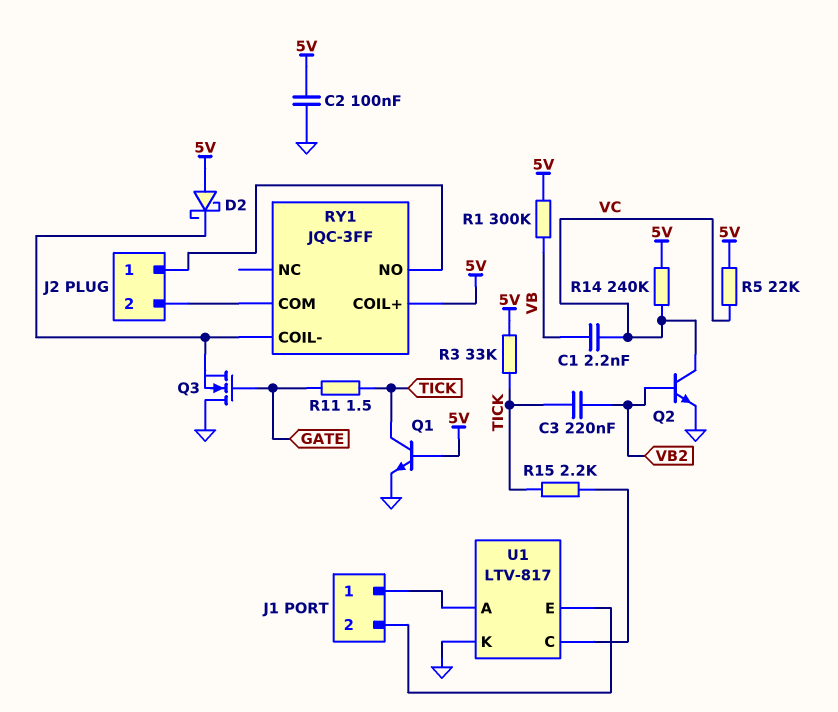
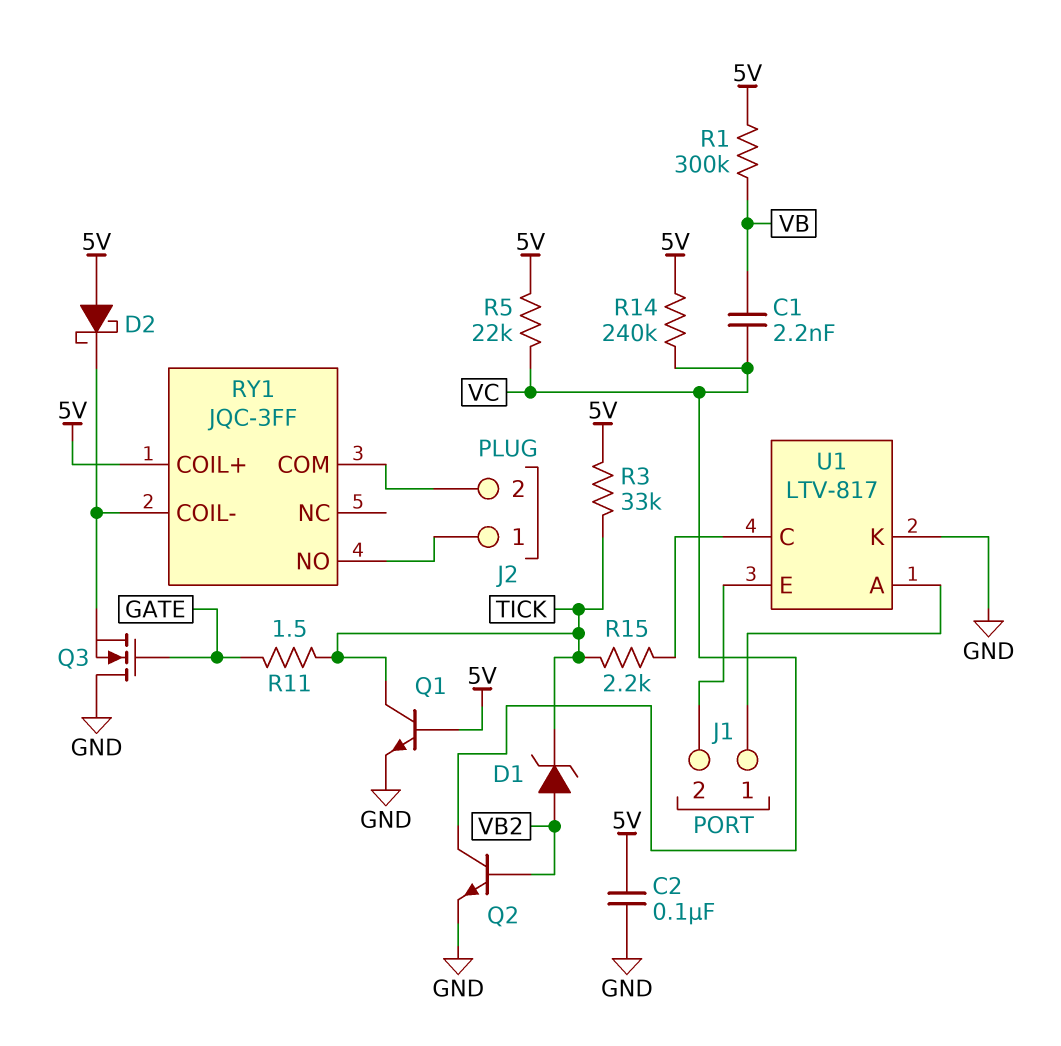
C3: 220nF (TICK, VB2) -> none
D1: none -> zener (A VB2, K TICK)

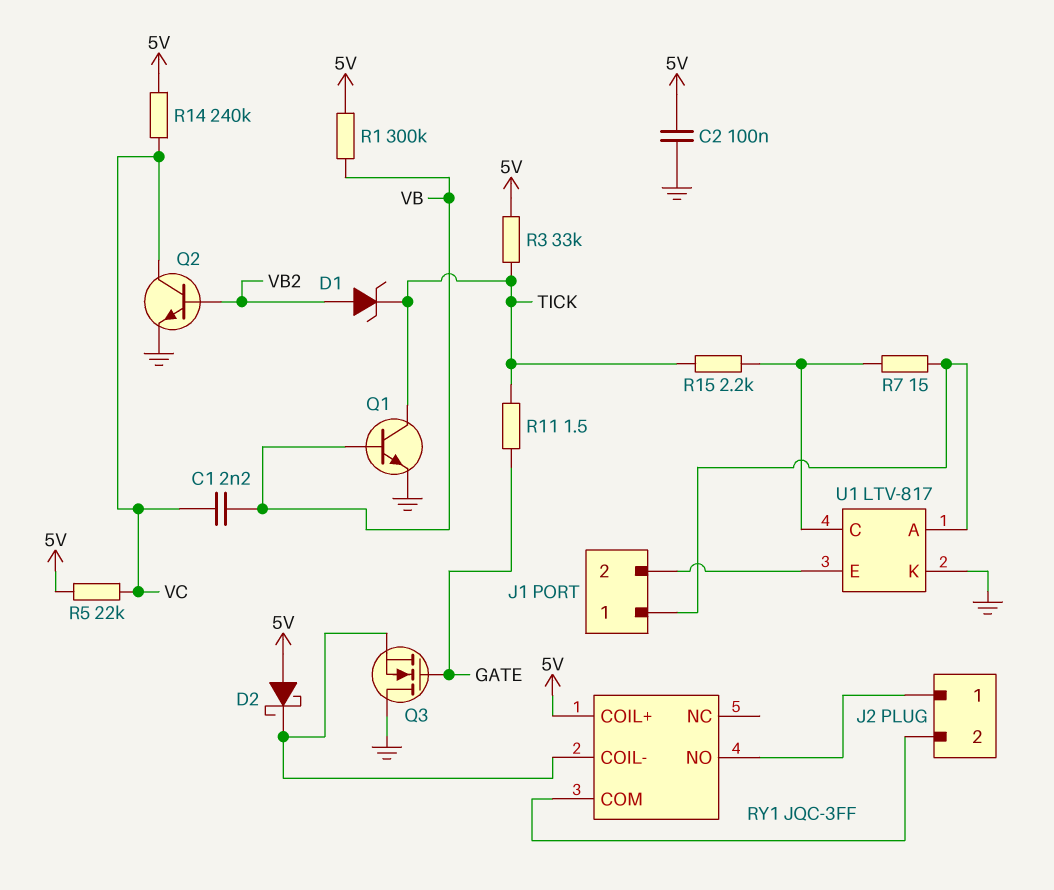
Q1: NPN (B 5V, C TICK, E GND) -> NPN (B VB, C TICK, E GND)
R7: none -> 15 (J1/1, U1/C)

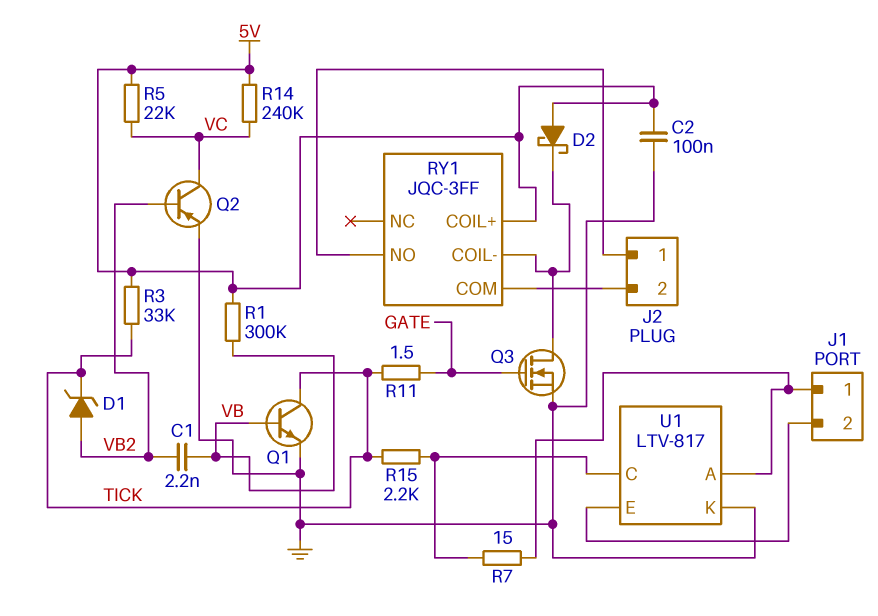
C1: 2.2nF (VB, VC) -> 2.2nF (VB, VB2)
Q2: NPN (B VB2, C VC, E GND) -> PNP (B VB2, C VC, E GND)
Q3: NMOS (G GATE, D GND, S RY1/COIL-) -> NMOS (G GATE, D RY1/COIL-, S GND)

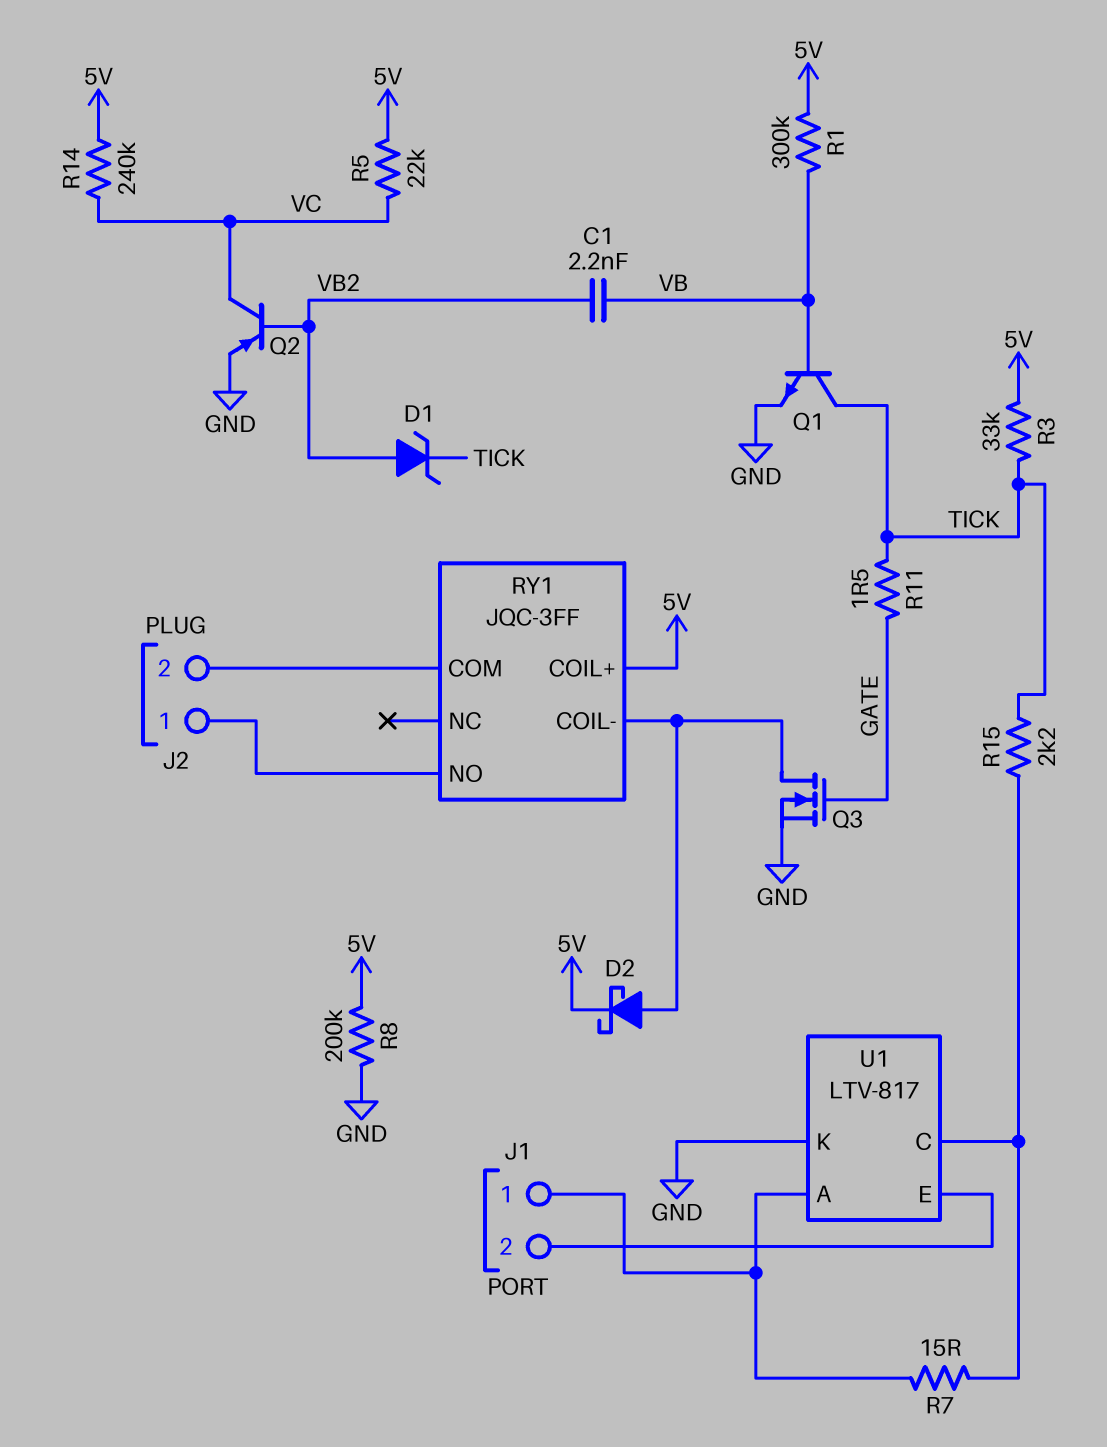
C2: 100nF (5V, GND) -> none
D2: schottky (A 5V, K RY1/COIL-) -> schottky (A RY1/COIL-, K 5V)
R8: none -> 200k (5V, GND)

